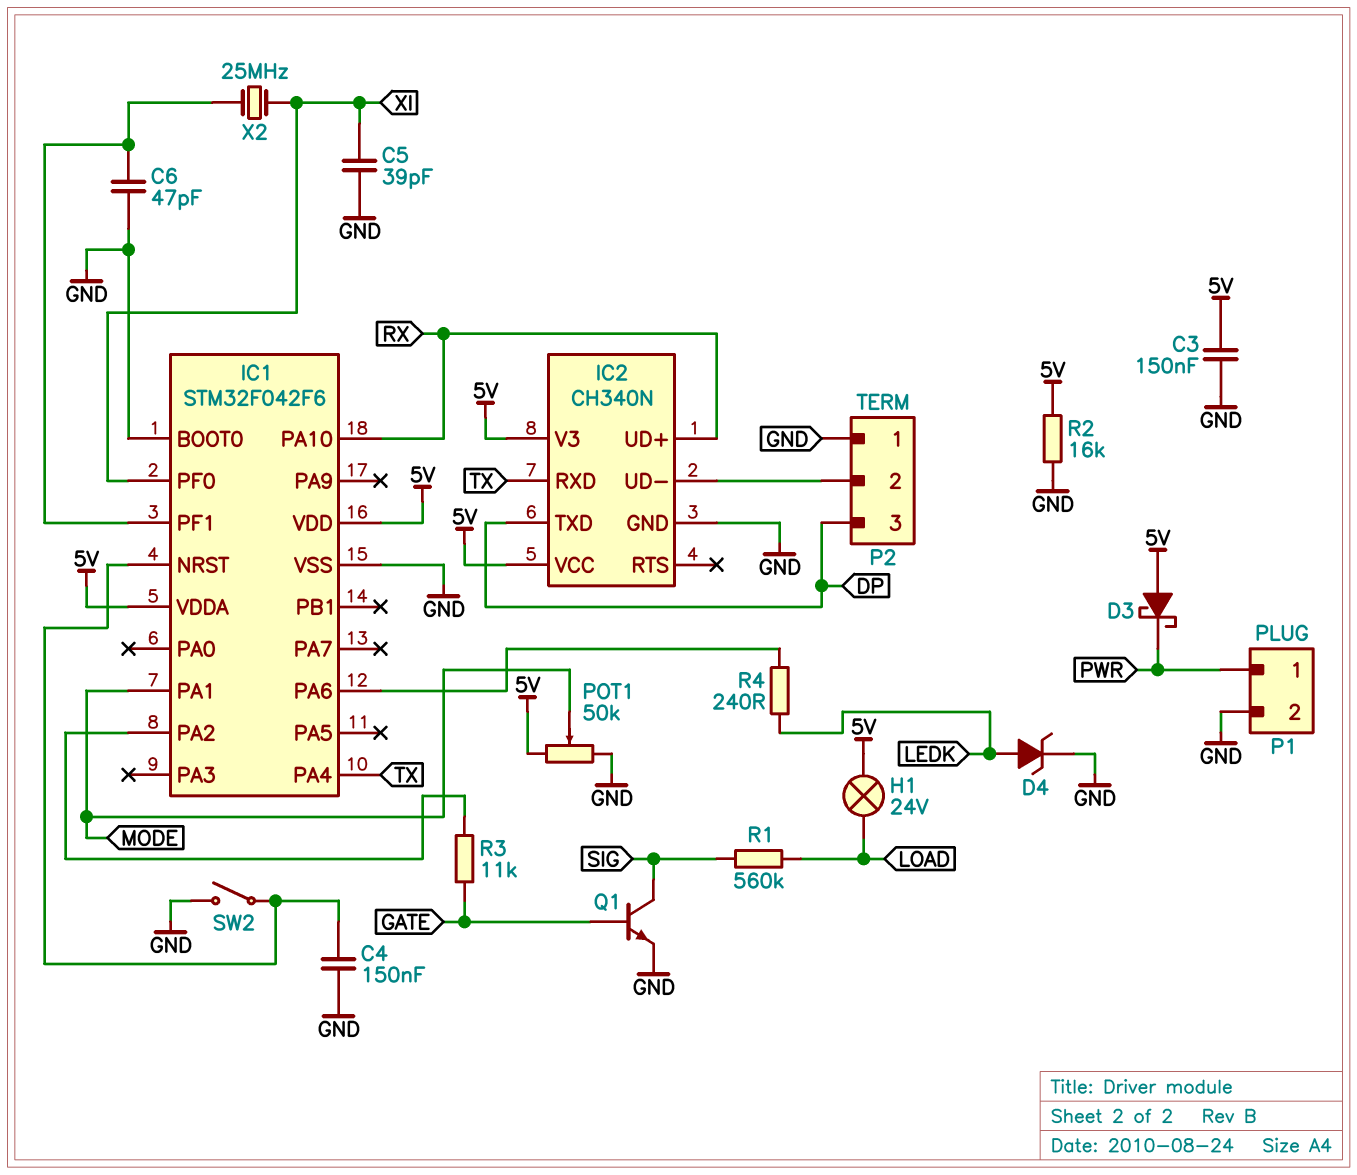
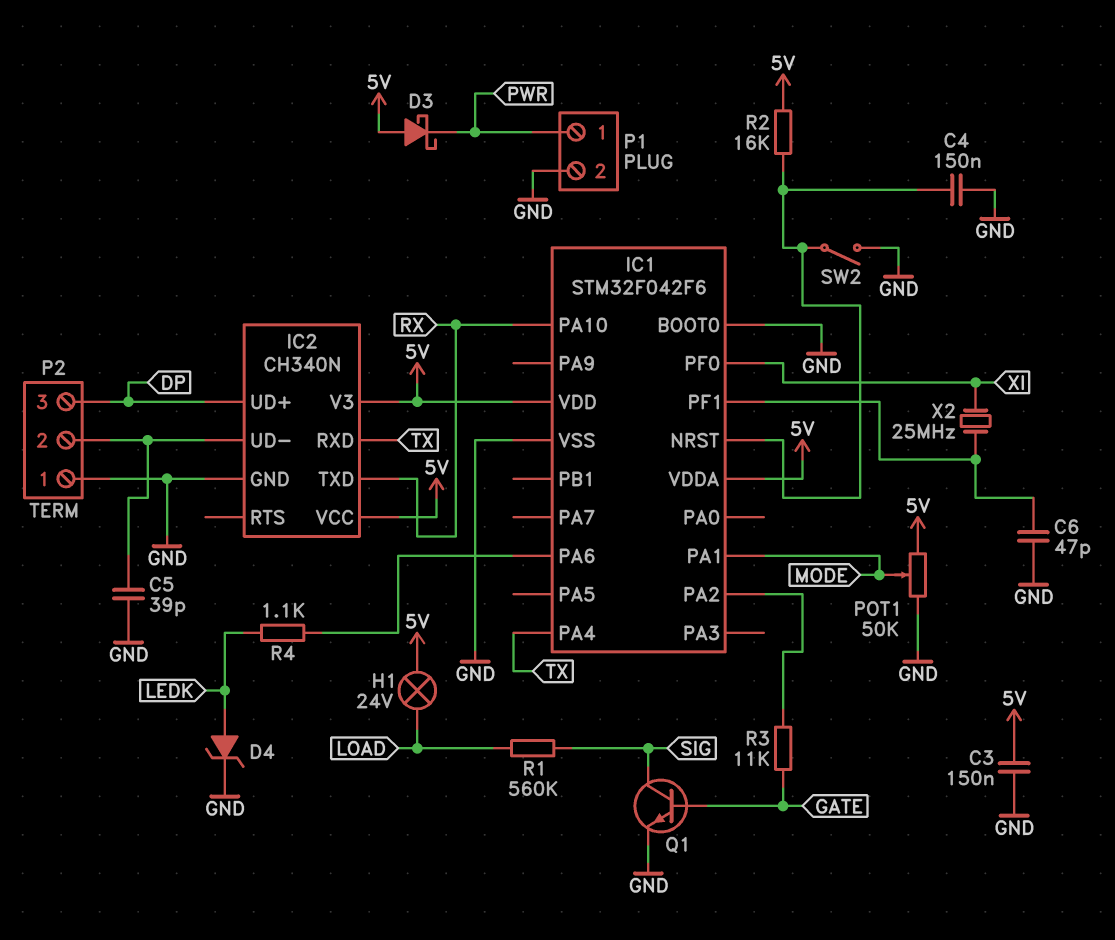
C5: 39pF (GND, XI) -> 39pF (GND, IC2/UD-)
IC2 pin TXD: DP -> RX
IC2 pin UD+: RX -> DP
R2: 16k (5V, GND) -> 16k (5V, IC1/NRST)
R4: 240 (IC1/PA6, LEDK) -> 1.1k (IC1/PA6, LEDK)

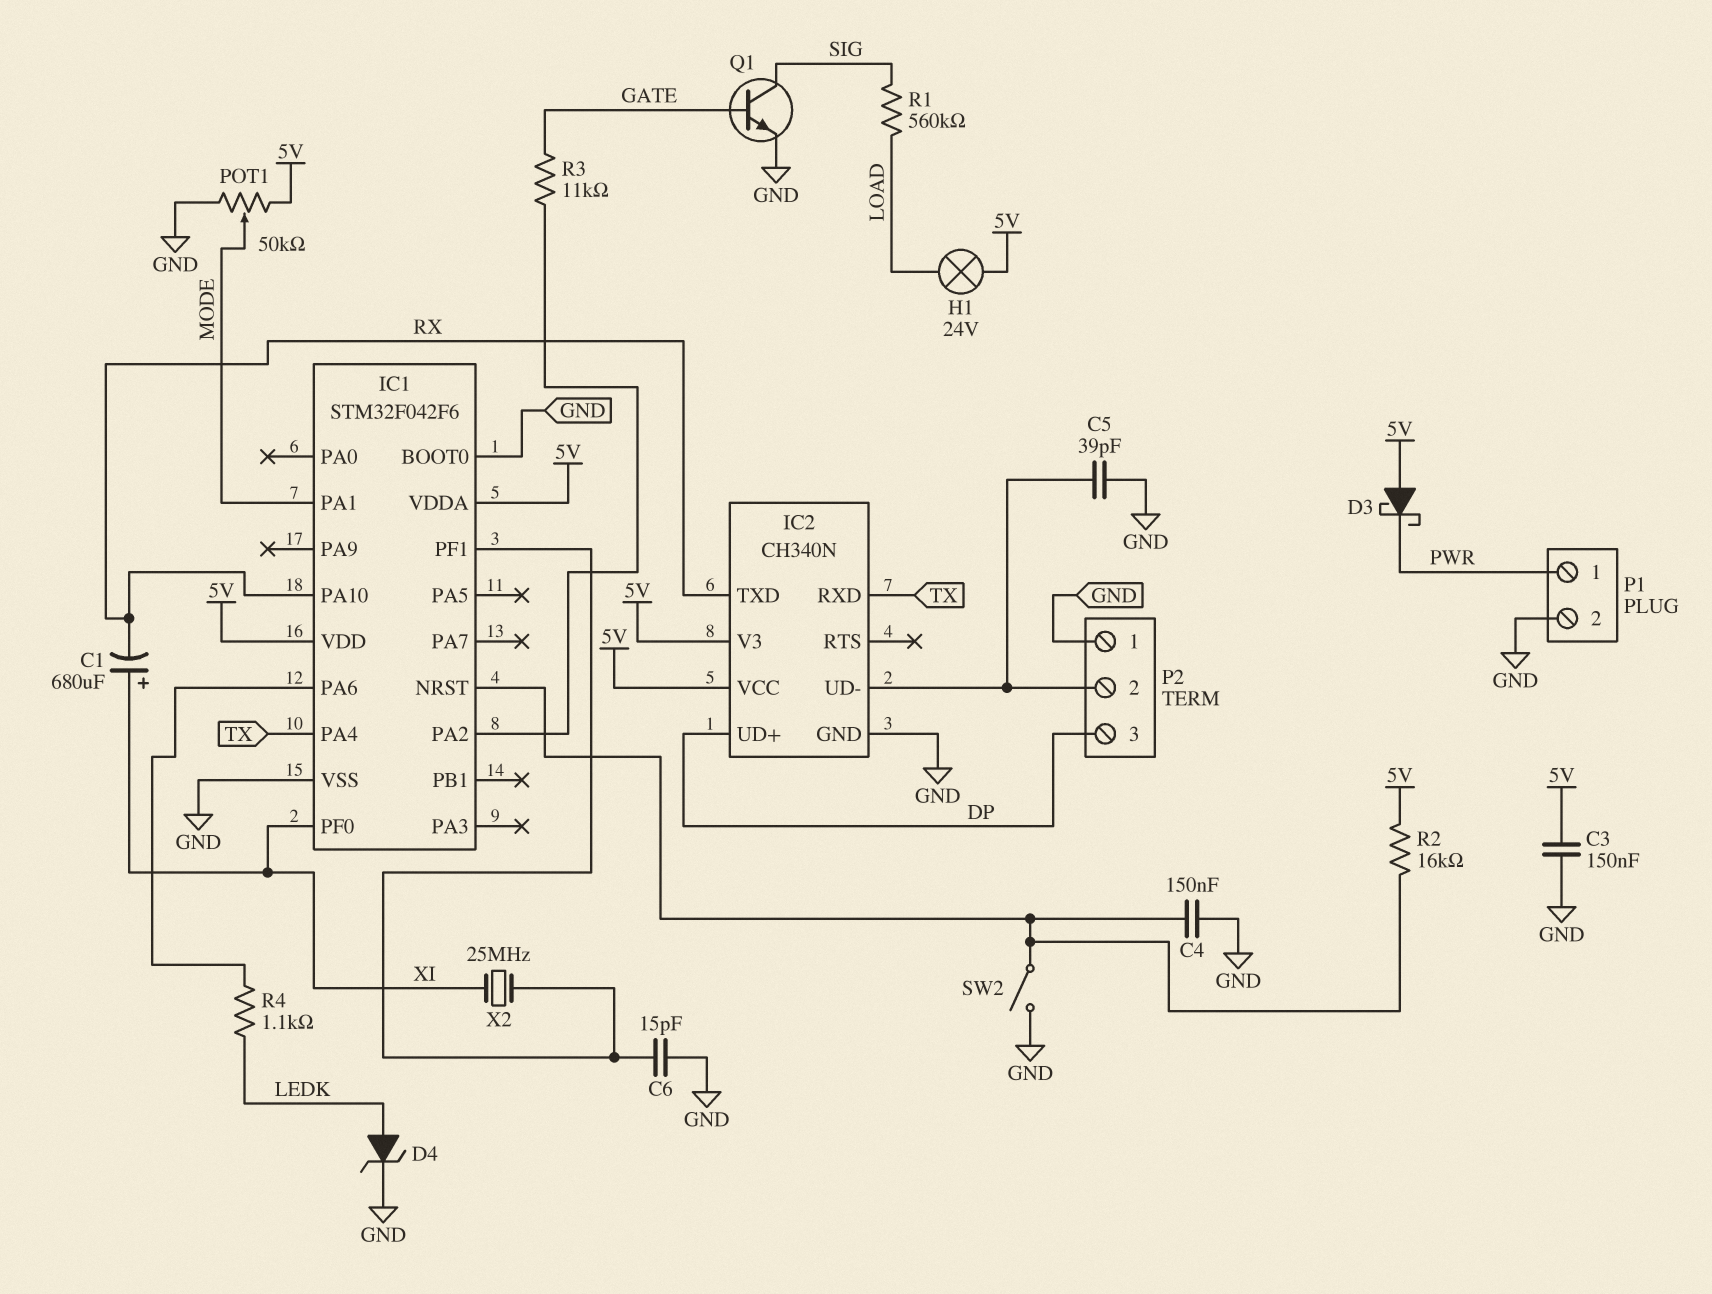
C1: none -> 680uF (plus XI, minus RX)
C6: 47pF (GND, IC1/PF1) -> 15pF (GND, IC1/PF1)

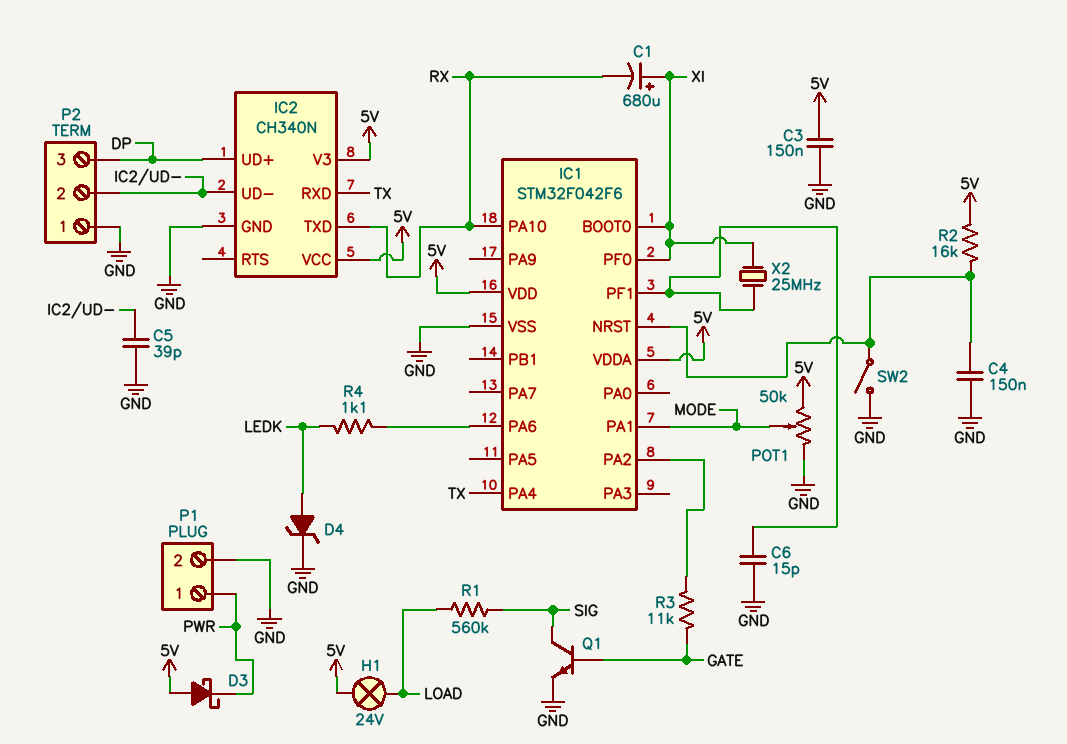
IC1 pin BOOT0: GND -> XI

